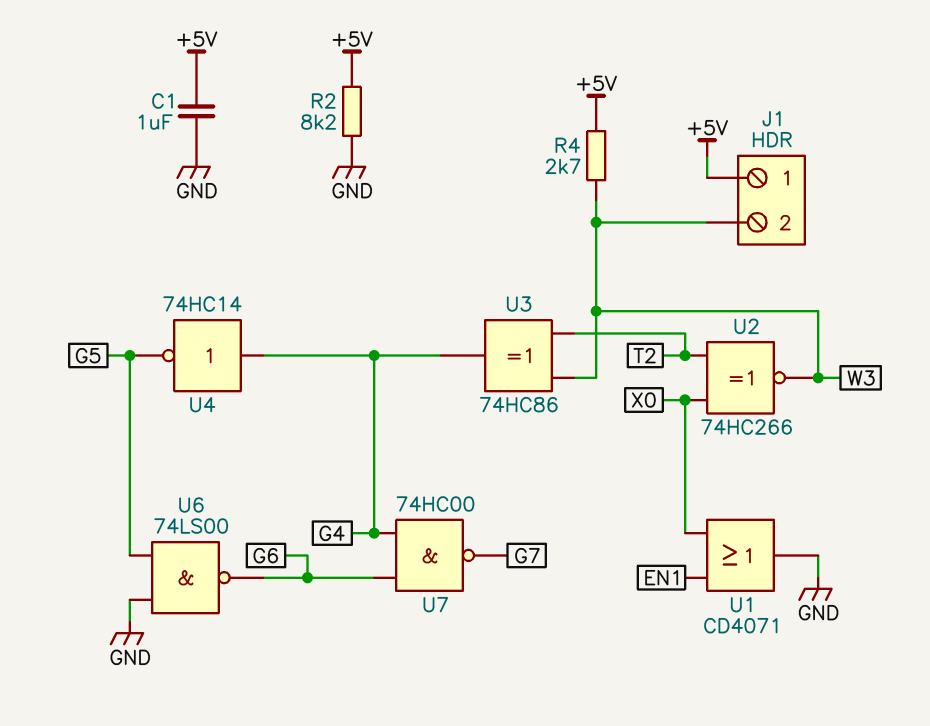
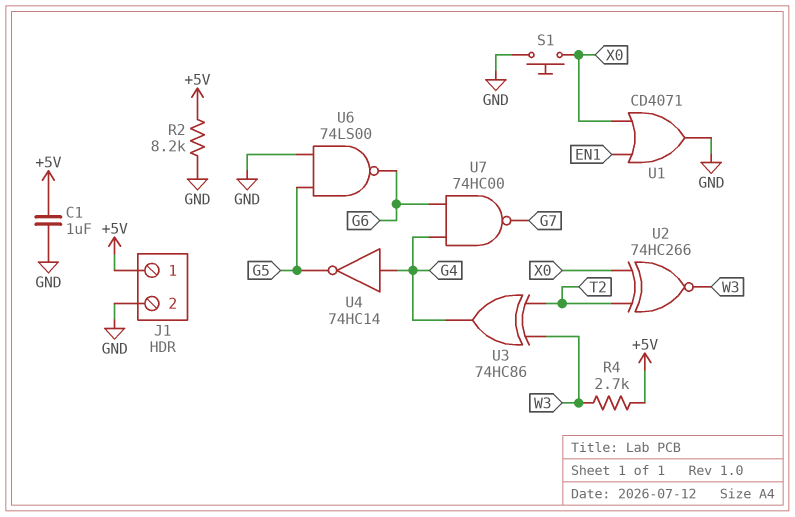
J1 pin 2: W3 -> GND
S1: none -> button (GND, X0)

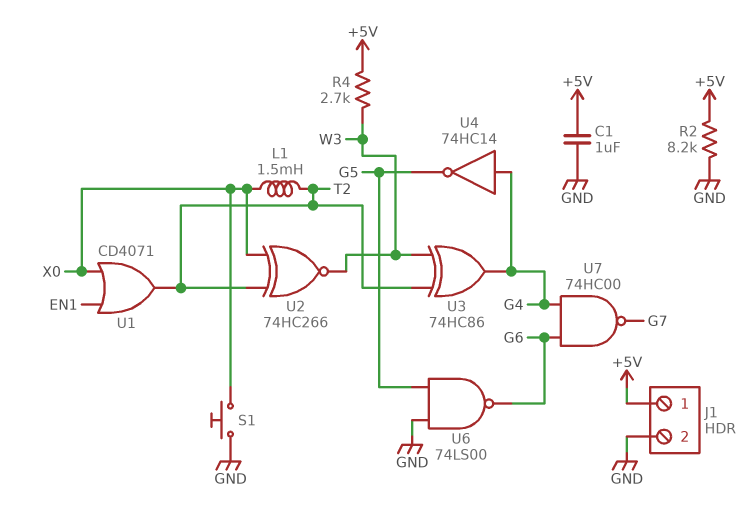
L1: none -> 1.5mH (T2, X0)
U1: OR CD4071 (in EN1, in X0, out GND) -> OR CD4071 (in EN1, in X0, out T2)

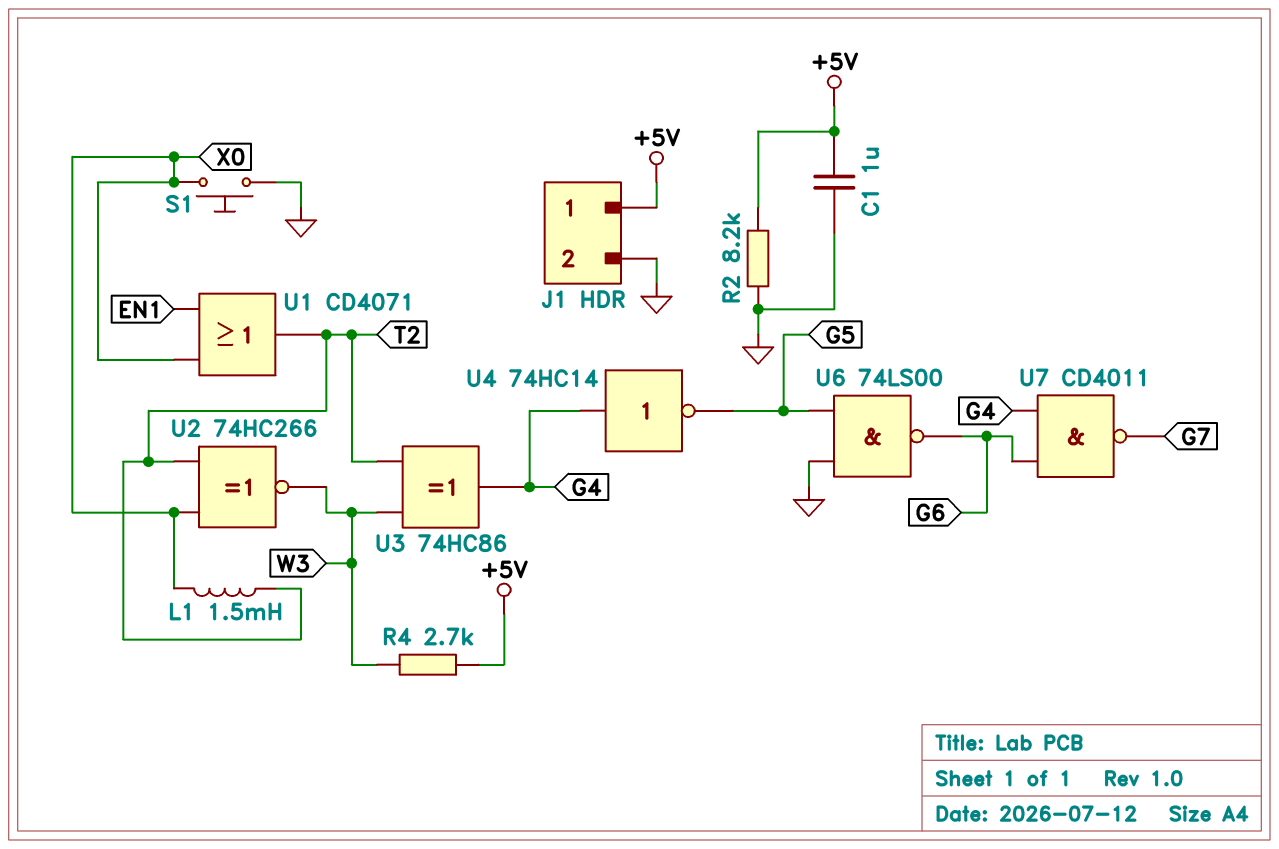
U7: NAND 74HC00 (in G4, in G6, out G7) -> NAND CD4011 (in G4, in G6, out G7)

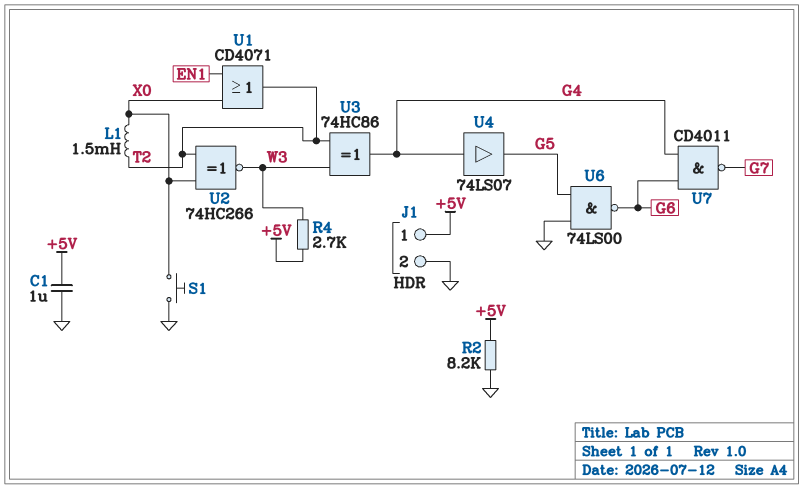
U4: NOT 74HC14 (in G4, out G5) -> buffer 74LS07 (in G4, out G5)

